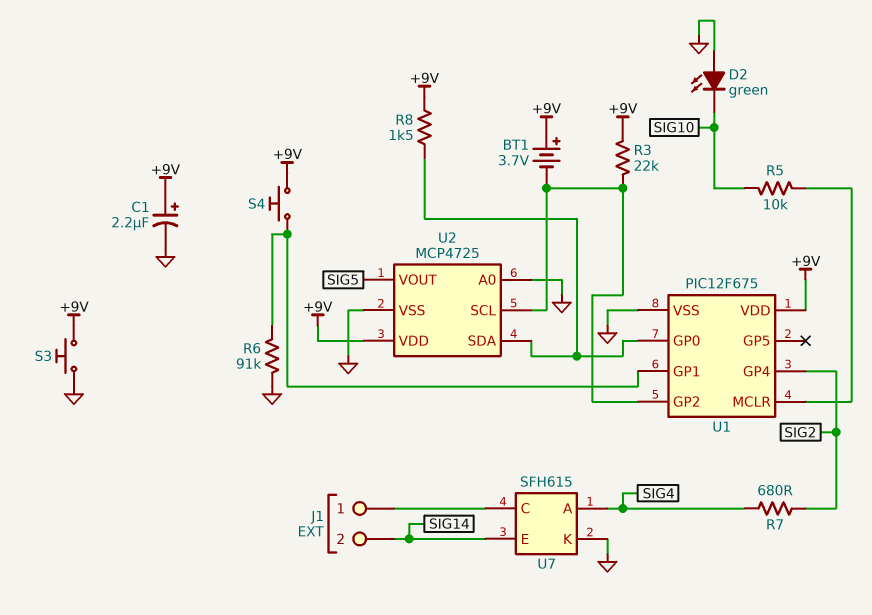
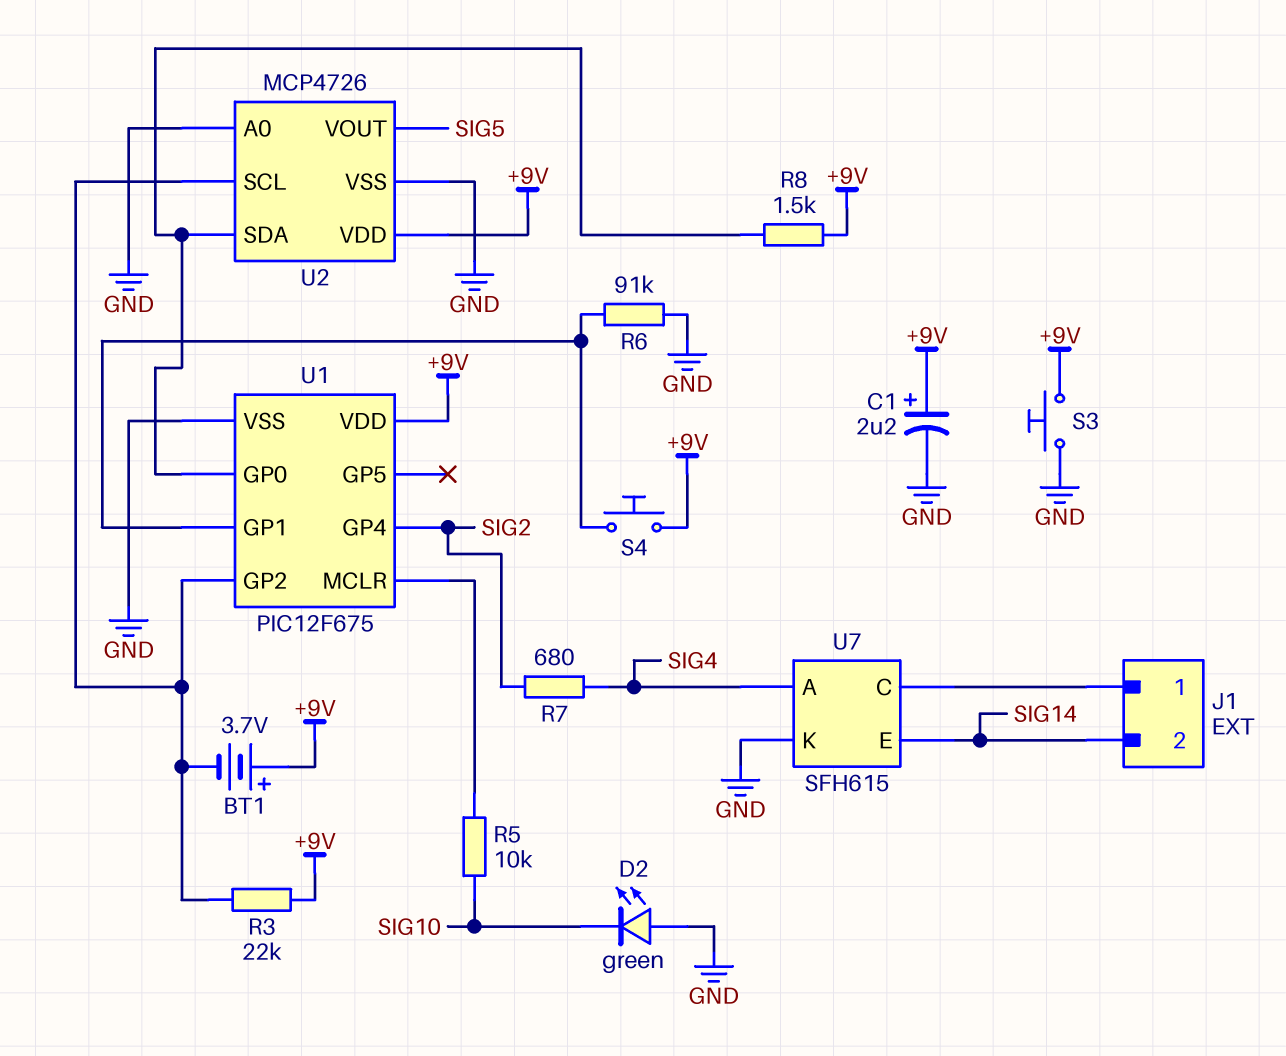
U2: MCP4725 -> MCP4726

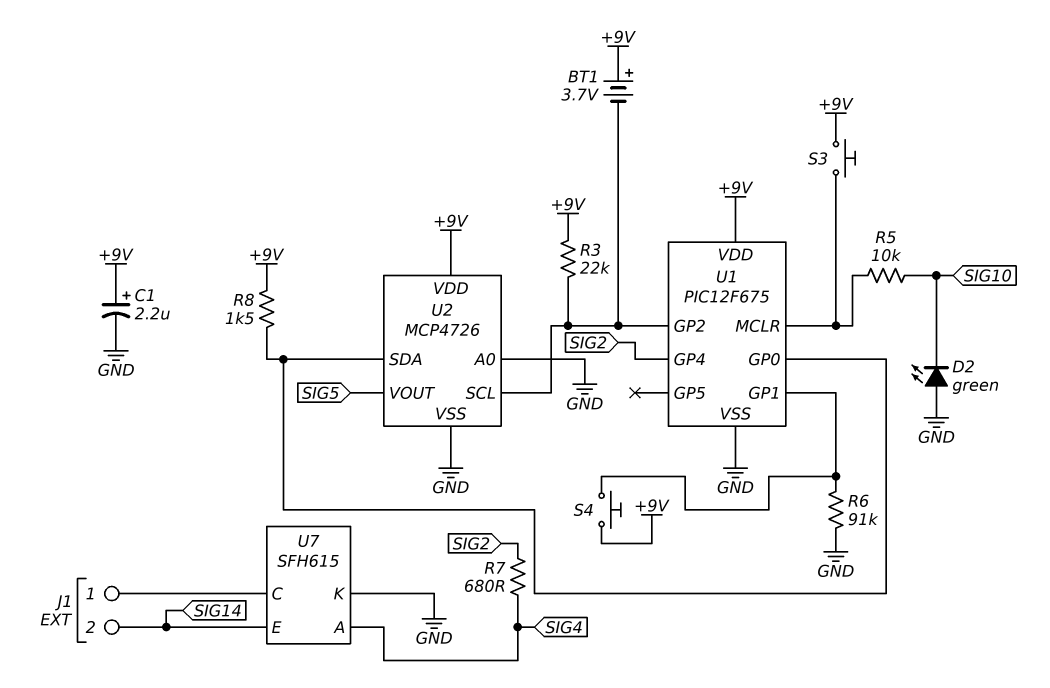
S3: button (+9V, GND) -> button (+9V, U1/MCLR)

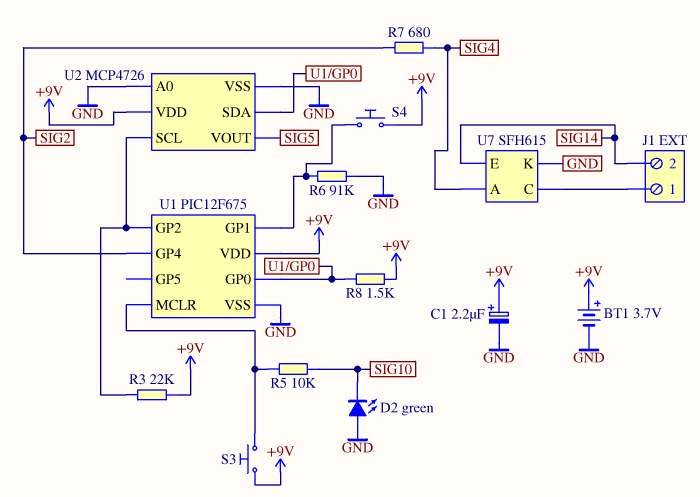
BT1: 3.7V (plus +9V, minus U1/GP2) -> 3.7V (plus +9V, minus GND)

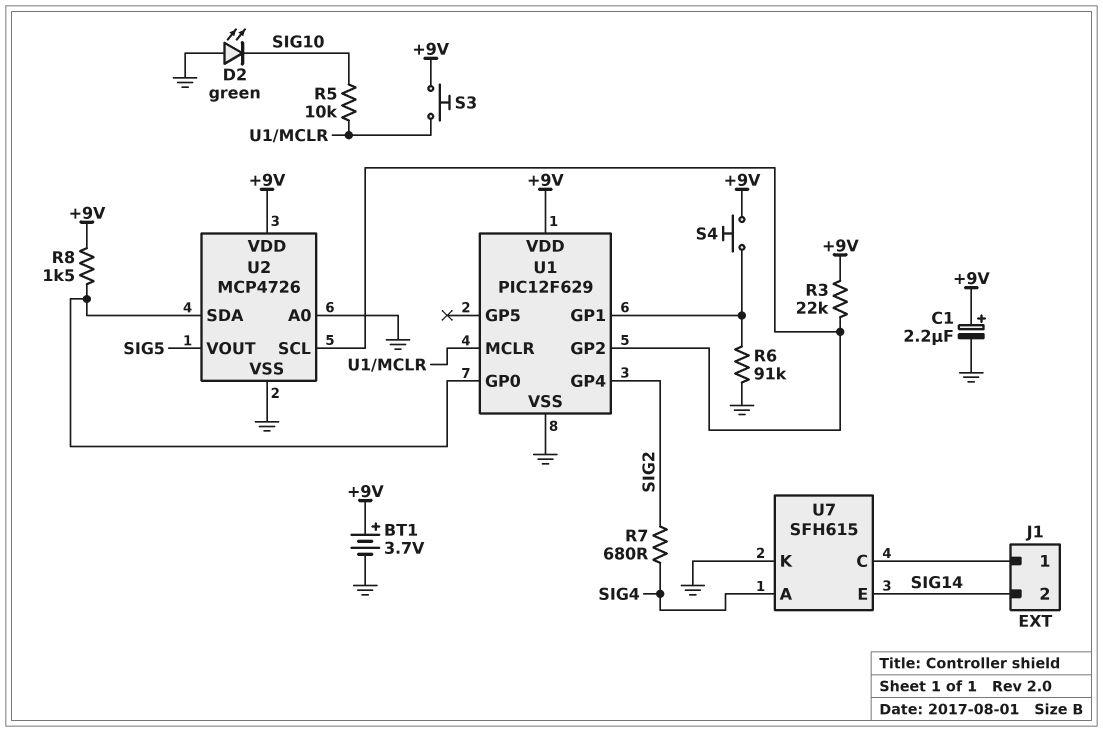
U1: PIC12F675 -> PIC12F629

